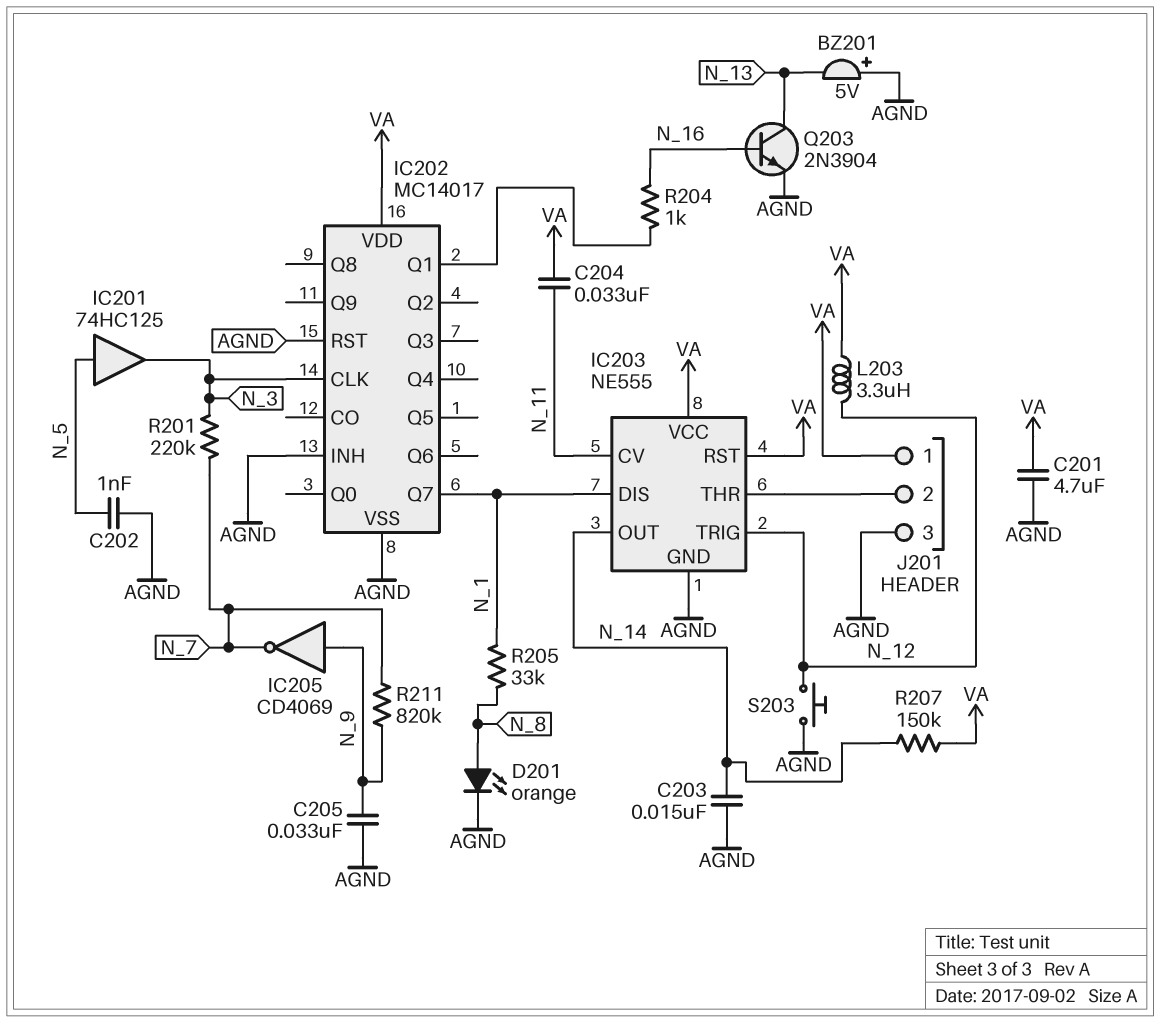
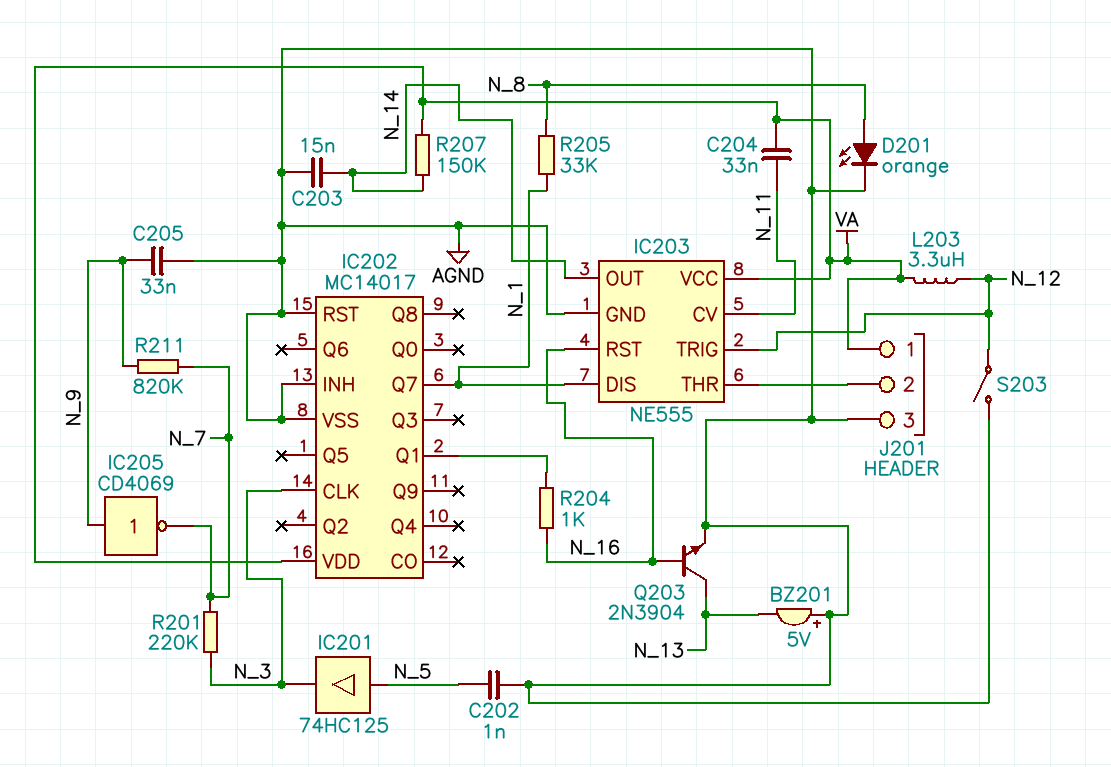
C201: 4.7uF (AGND, VA) -> none
IC203 pin RST: VA -> N_16
S203: button (AGND, N_12) -> switch (AGND, N_12)

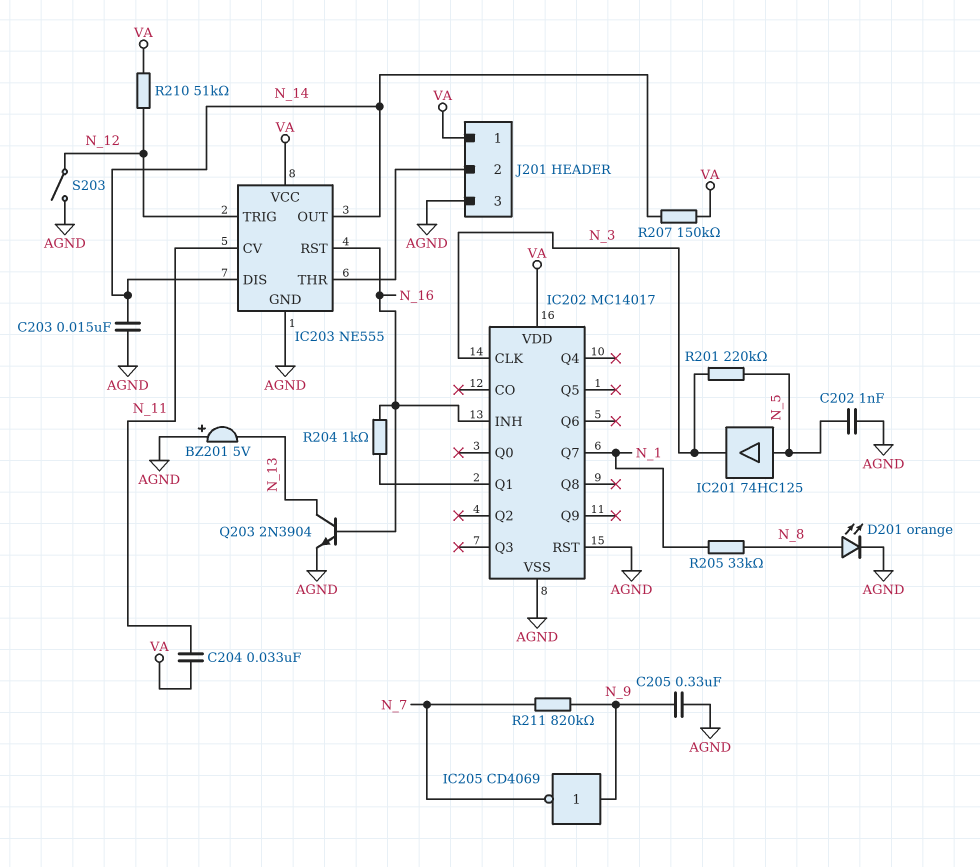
C205: 33nF (AGND, N_9) -> 330nF (AGND, N_9)
IC202 pin INH: AGND -> N_16
IC203 pin DIS: N_1 -> N_14
L203: 3.3uH (N_12, VA) -> none
R201: 220k (N_3, N_7) -> 220k (N_3, N_5)
R210: none -> 51k (N_12, VA)

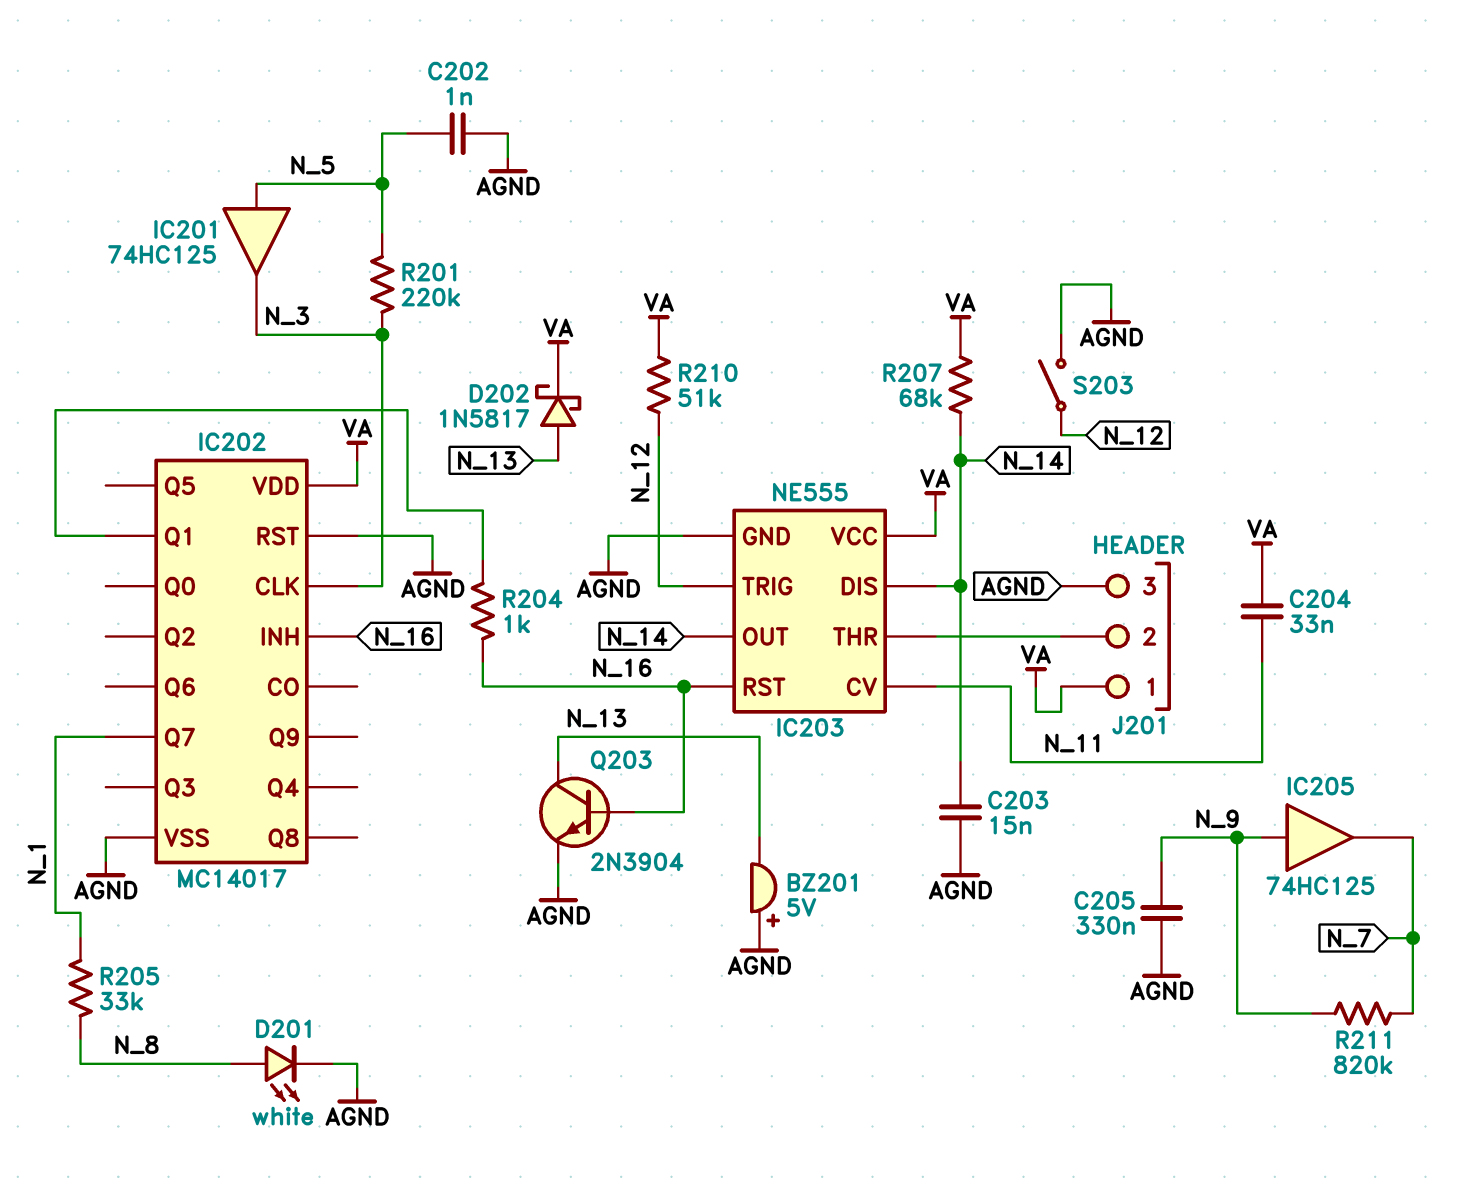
D201: LED orange (A N_8, K AGND) -> LED white (A N_8, K AGND)
D202: none -> schottky 1N5817 (A N_13, K VA)
IC205: NOT CD4069 (in N_9, out N_7) -> buffer 74HC125 (in N_9, out N_7)
R207: 150k (N_14, VA) -> 68k (N_14, VA)

